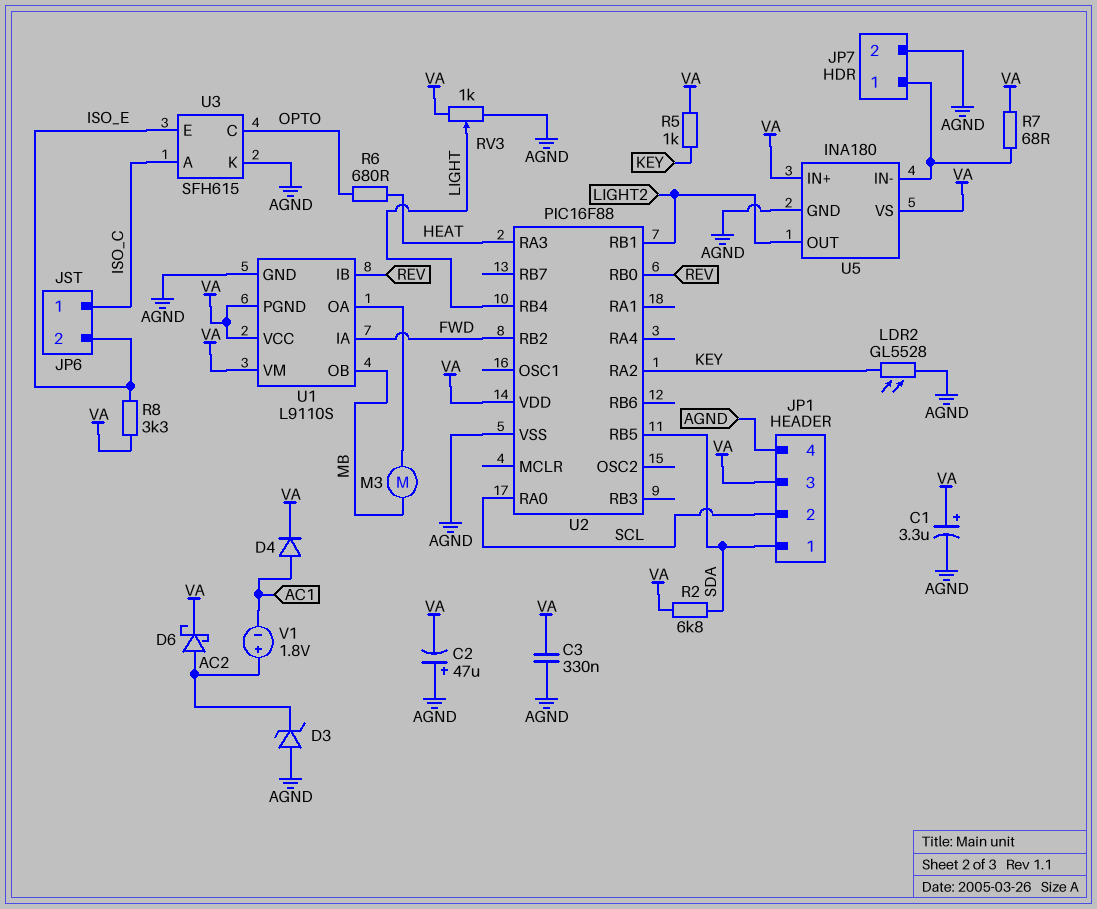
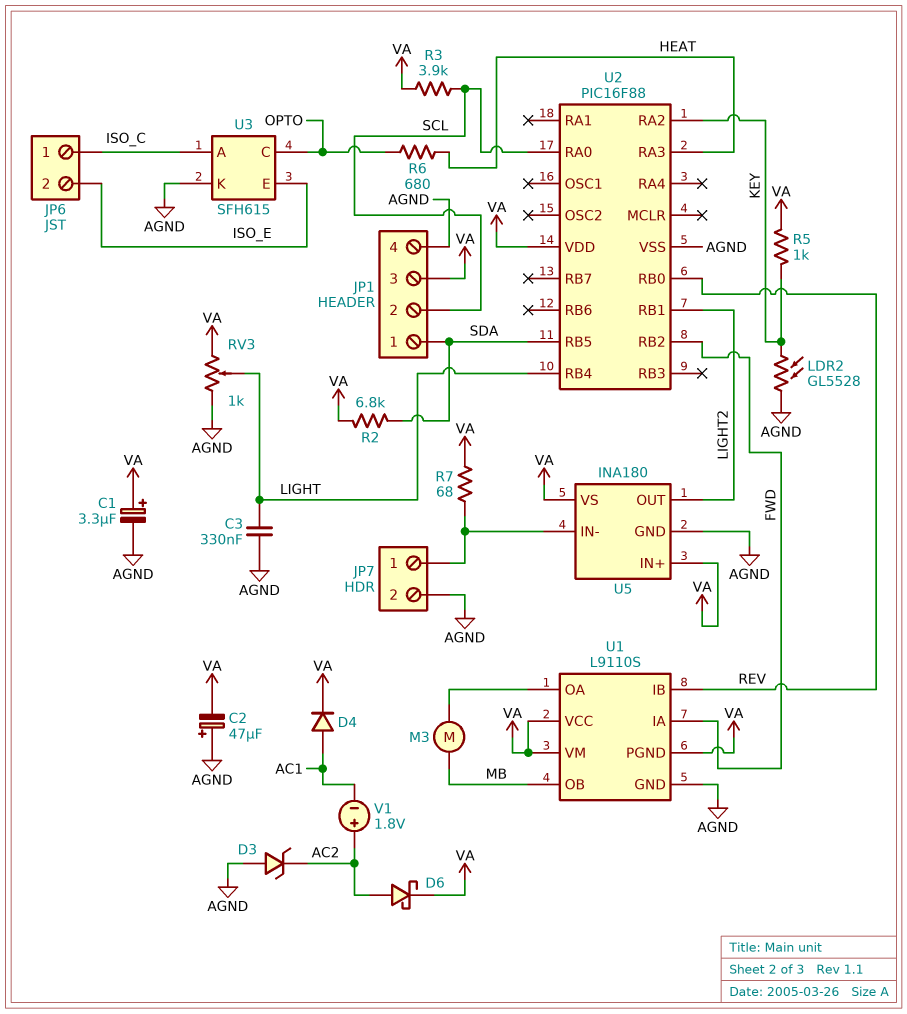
C3: 330nF (AGND, VA) -> 330nF (AGND, LIGHT)
R3: none -> 3.9k (SCL, VA)
R8: 3.3k (ISO_E, VA) -> none

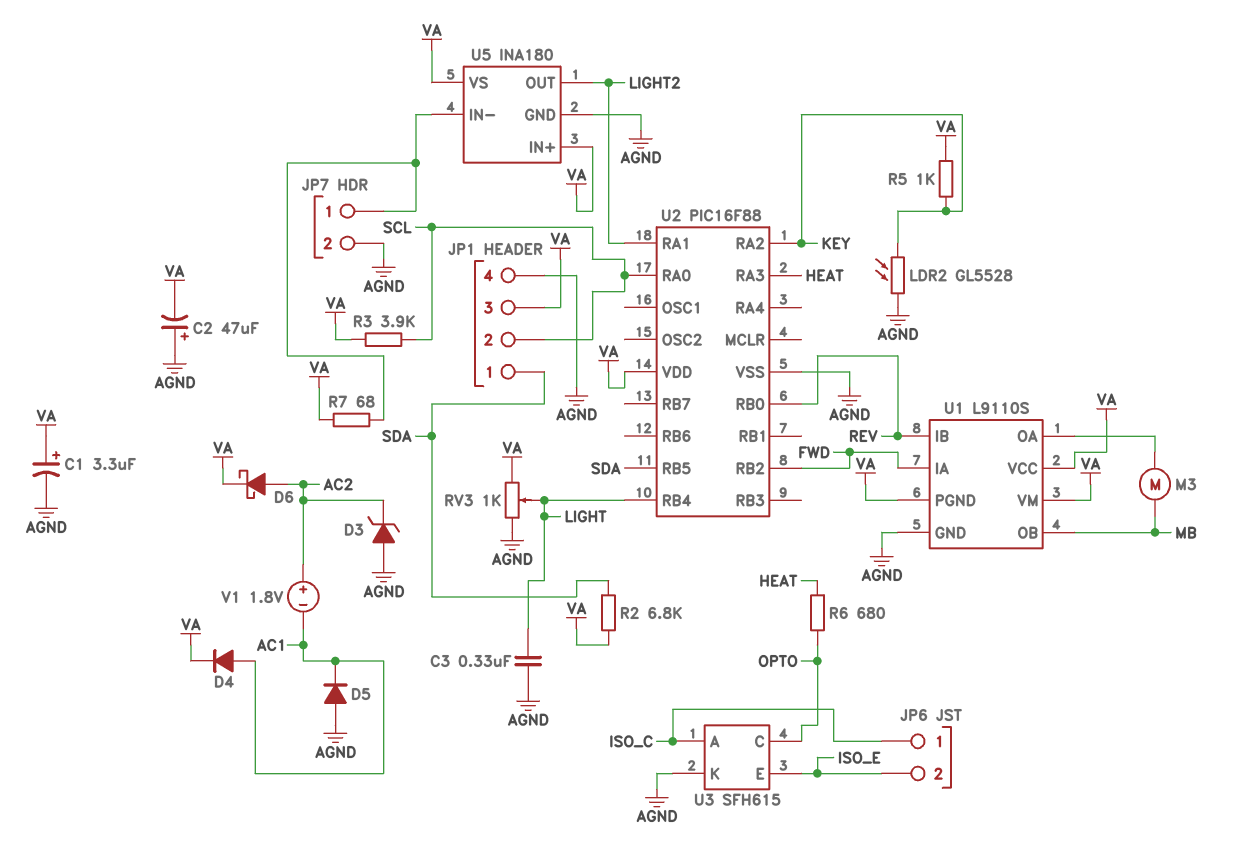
D5: none -> diode (A AGND, K AC1)
U2 pin RA1: none -> LIGHT2
U2 pin RB1: LIGHT2 -> none

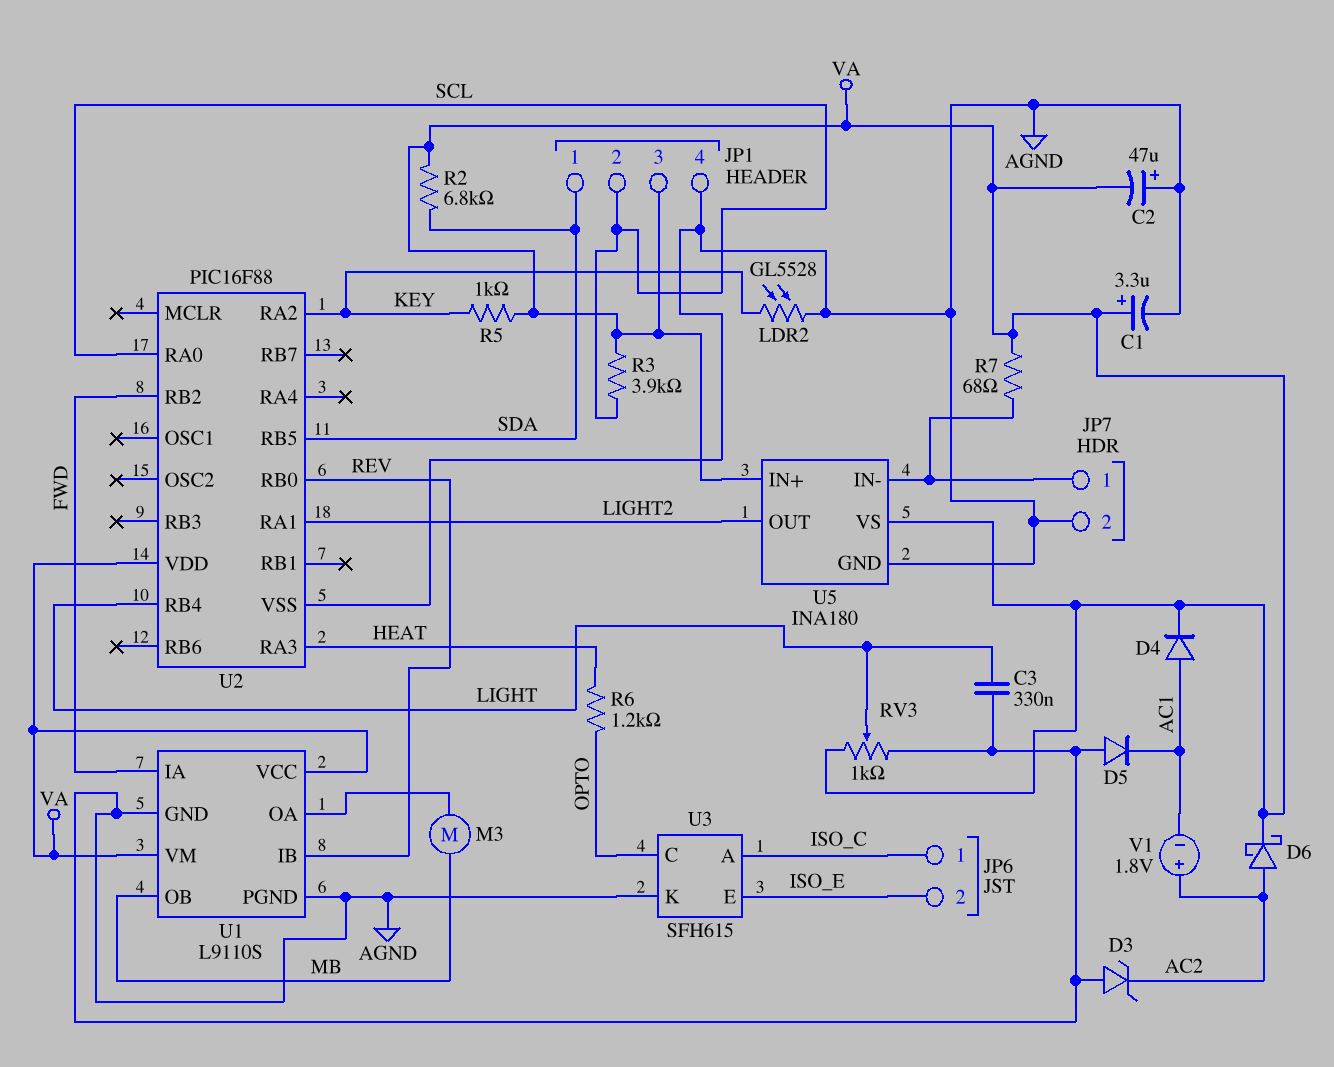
R6: 680 (HEAT, OPTO) -> 1.2k (HEAT, OPTO)
U1 pin PGND: VA -> AGND

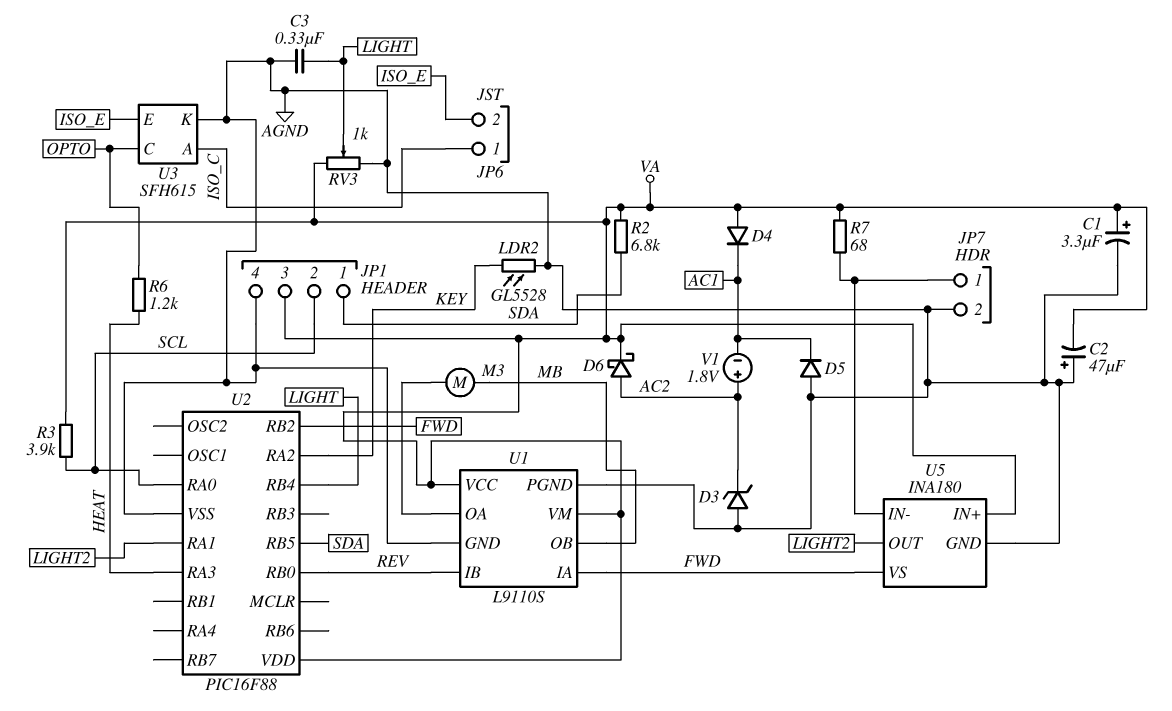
D4: diode (A AC1, K VA) -> diode (A VA, K AC1)
R5: 1k (KEY, VA) -> none
U5 pin VS: VA -> FWD

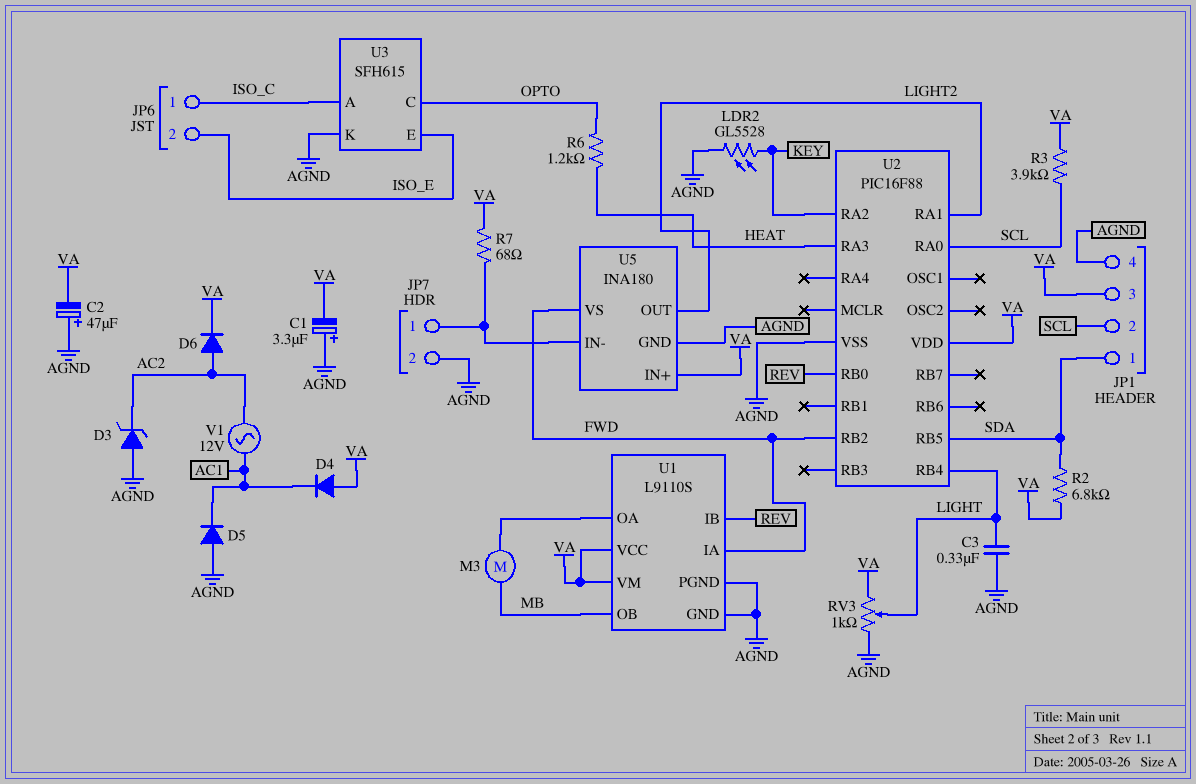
C1: 3.3uF (plus VA, minus AGND) -> 3.3uF (plus AGND, minus VA)
D6: schottky (A AC2, K VA) -> diode (A AC2, K VA)
V1: 1.8V (plus AC2, minus AC1) -> AC 12V (AC1, AC2)

